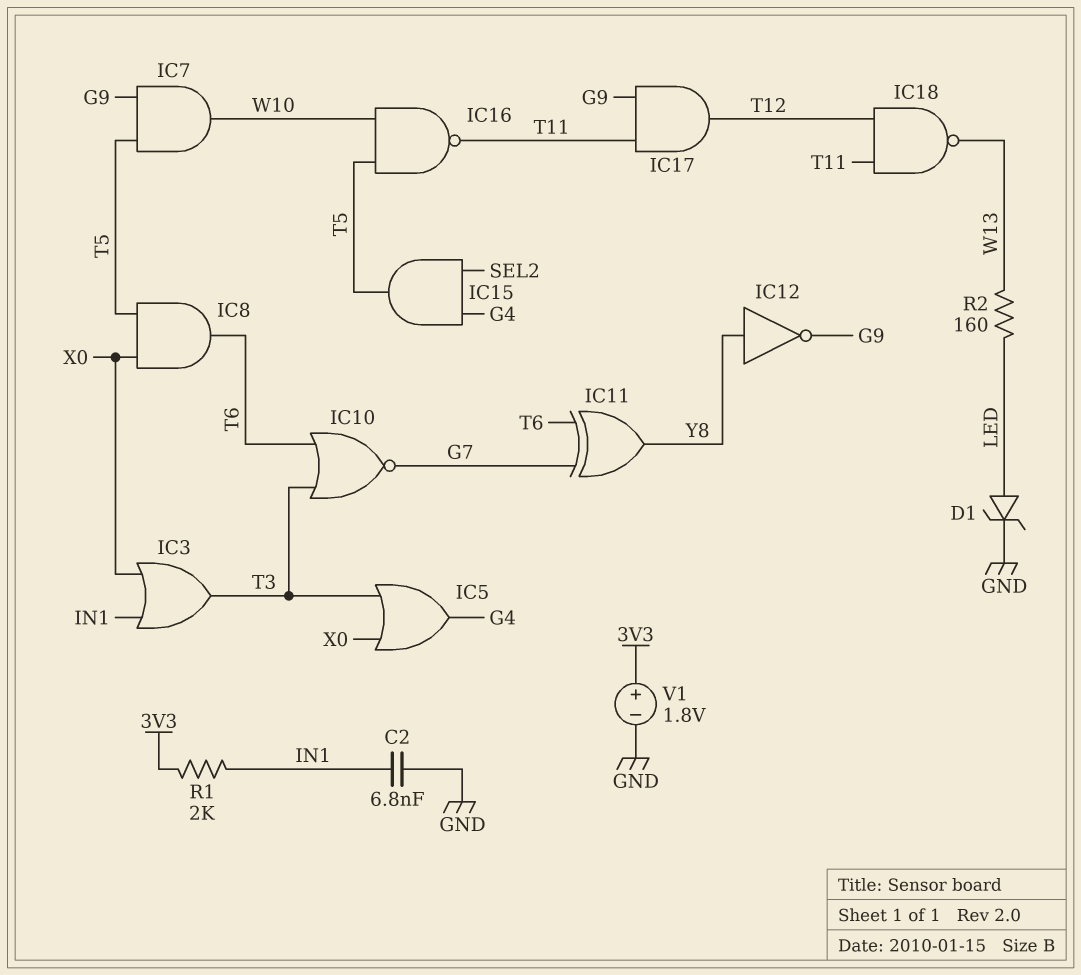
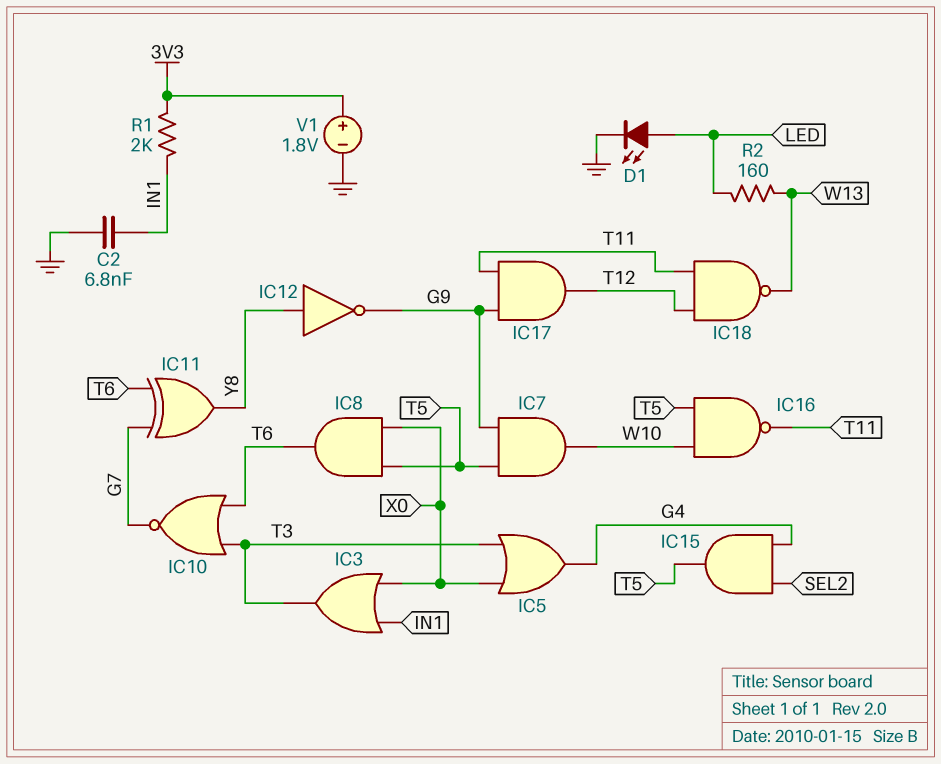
D1: zener (A LED, K GND) -> LED (A LED, K GND)

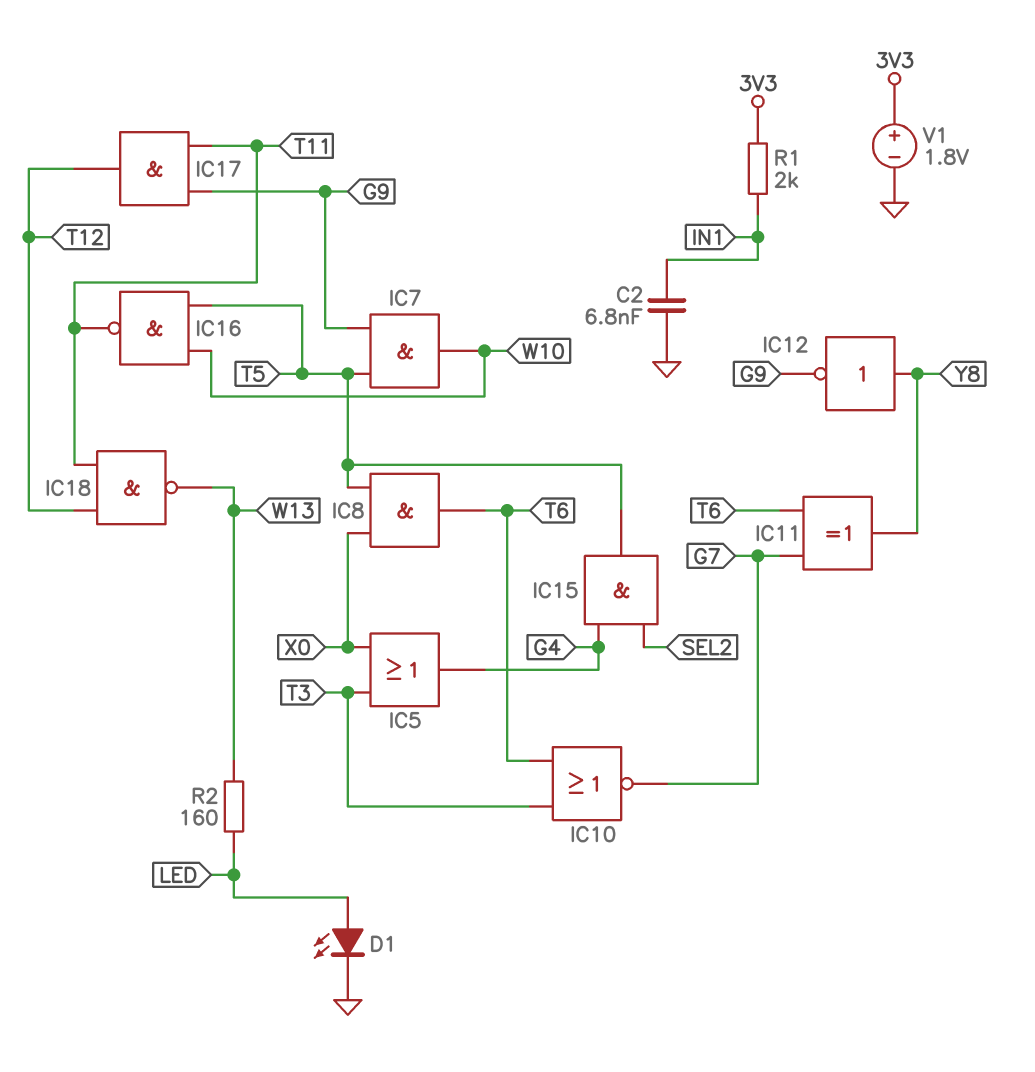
IC3: OR (in IN1, in X0, out T3) -> none

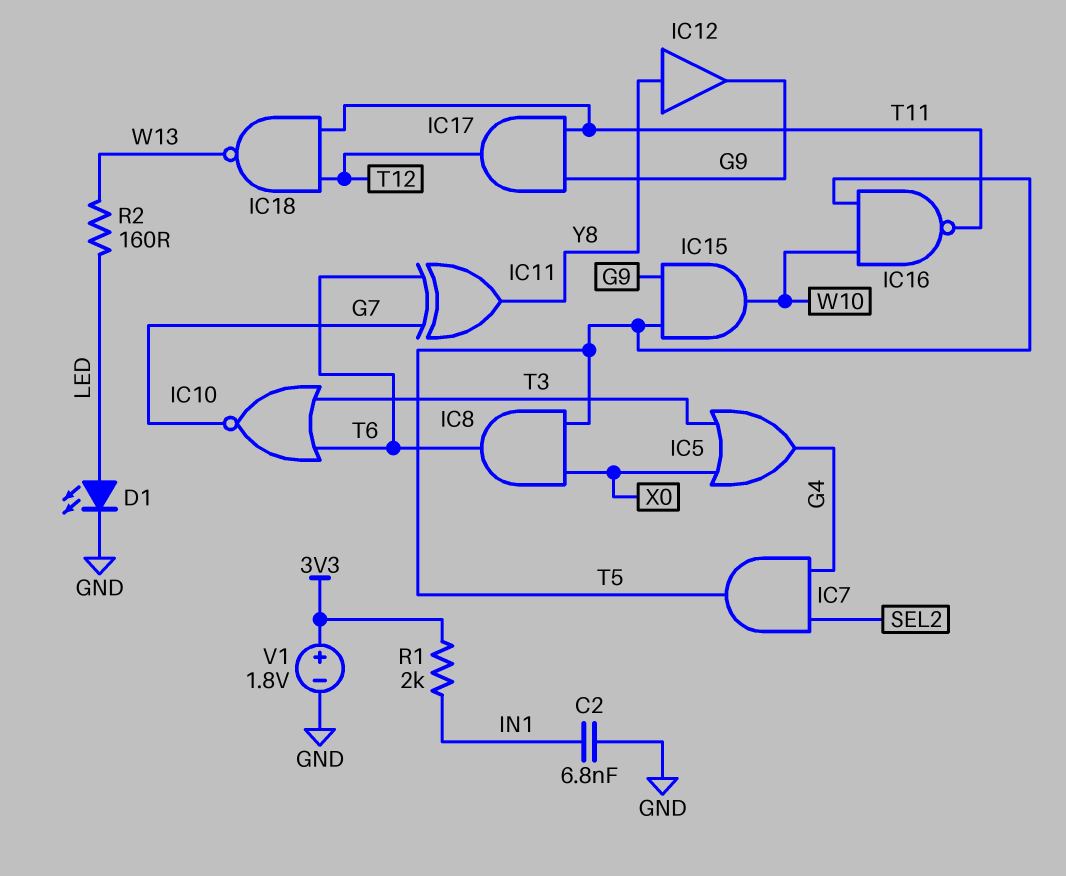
IC7: AND (in G9, in T5, out W10) -> AND (in G4, in SEL2, out T5)
IC12: NOT (in Y8, out G9) -> buffer (in Y8, out G9)
IC15: AND (in G4, in SEL2, out T5) -> AND (in G9, in T5, out W10)

